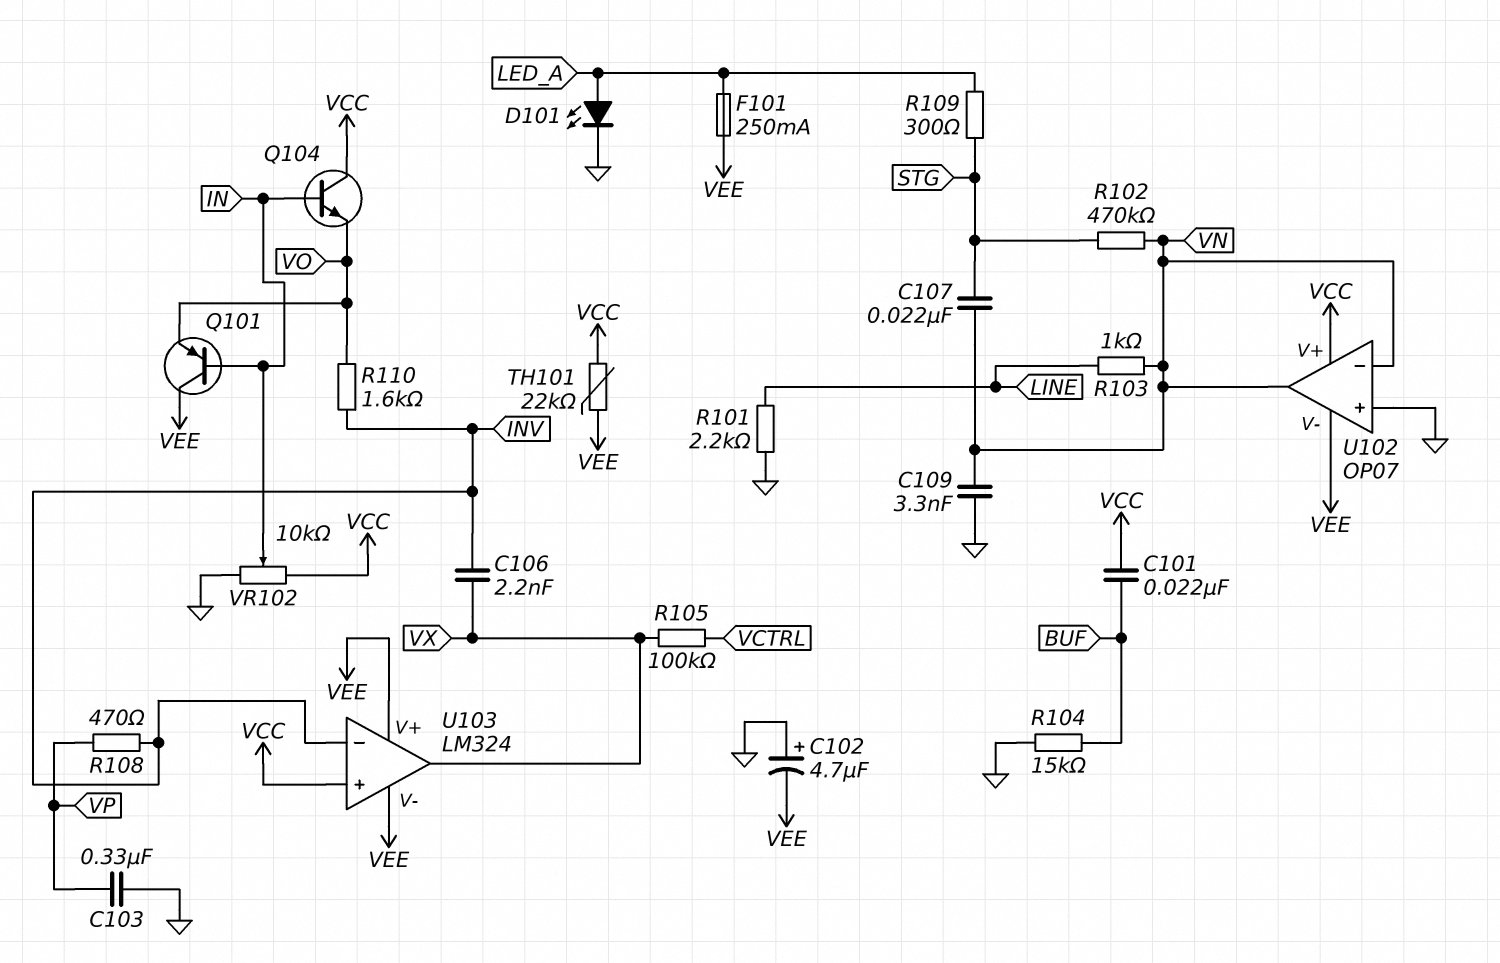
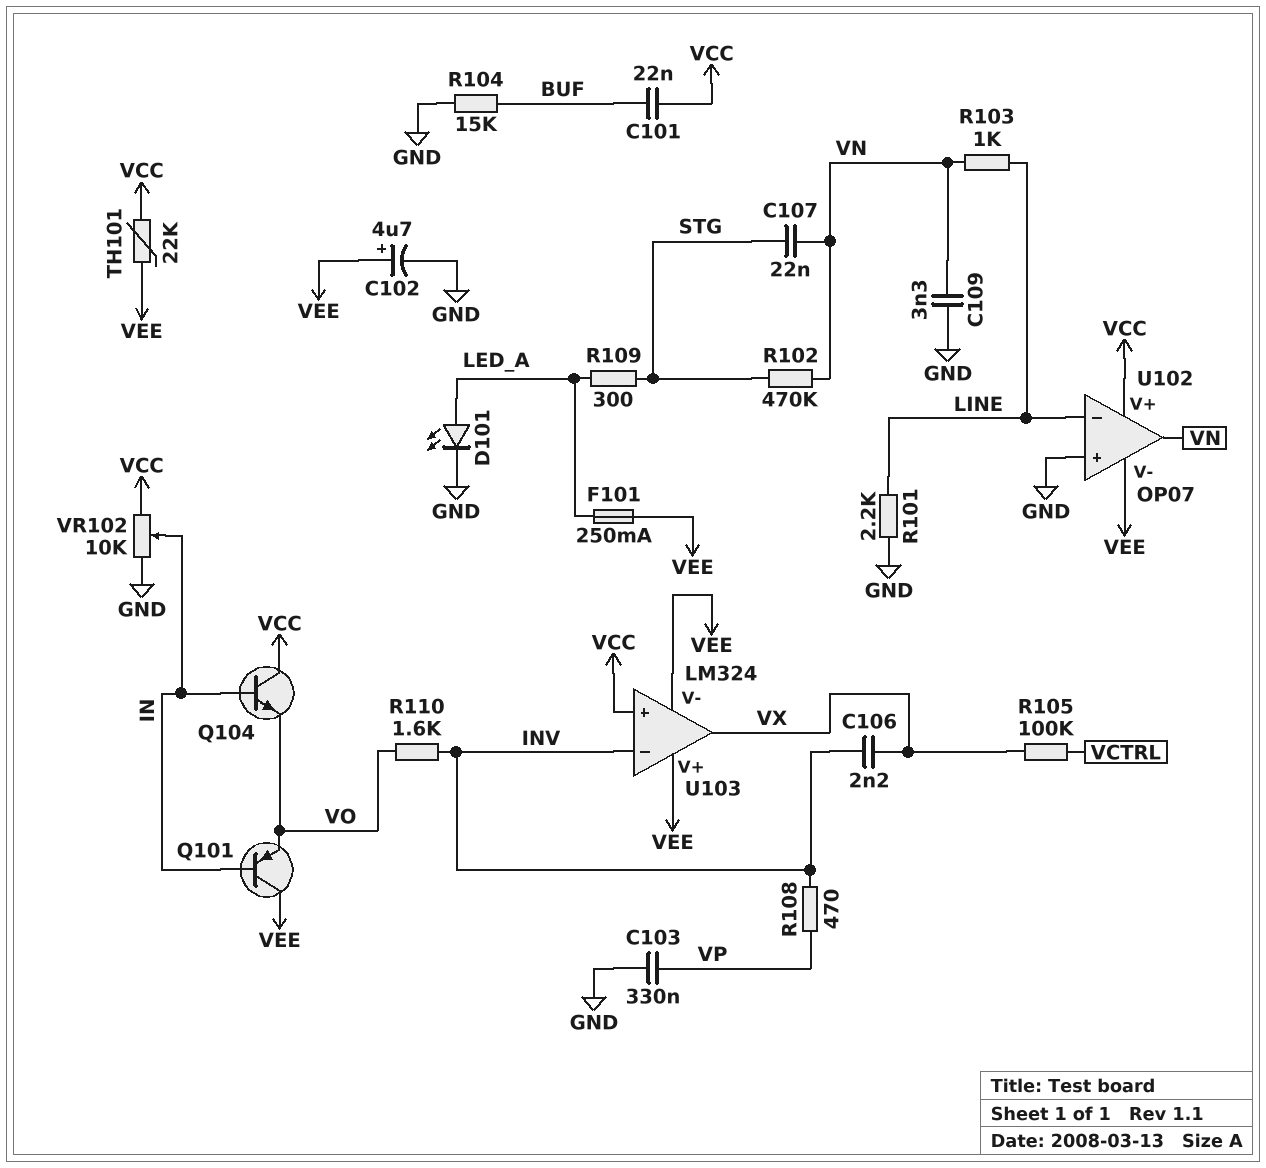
C102: 4.7uF (plus GND, minus VEE) -> 4.7uF (plus VEE, minus GND)
U102 pin in-: VN -> LINE

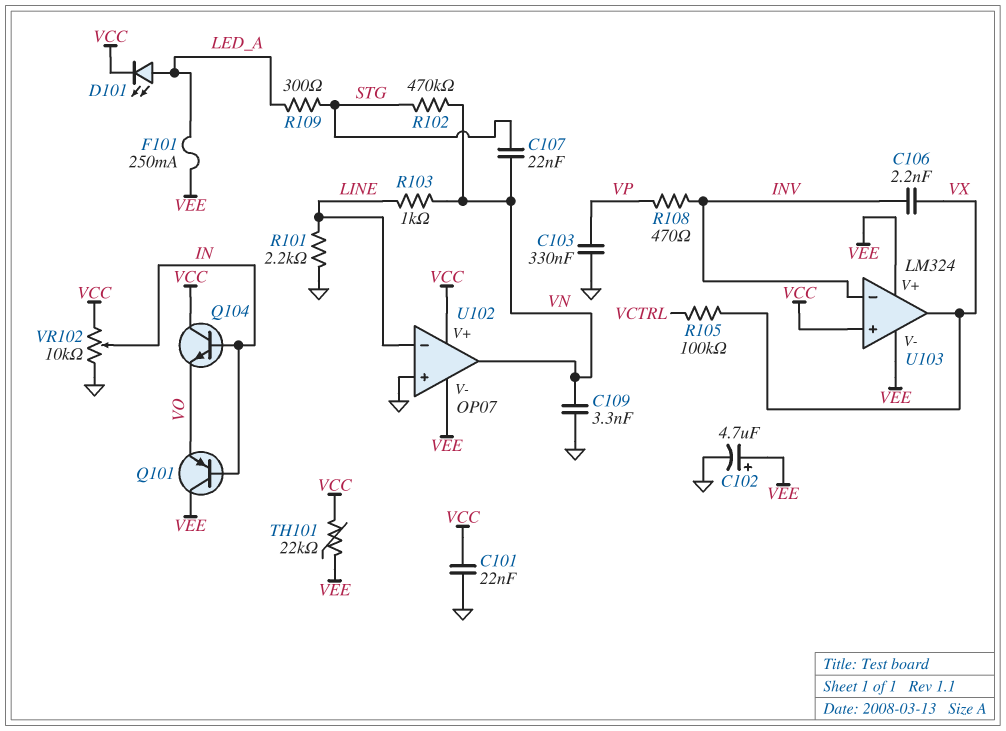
C101: 22nF (BUF, VCC) -> 22nF (GND, VCC)
D101: LED (A LED_A, K GND) -> LED (A LED_A, K VCC)
R104: 15k (BUF, GND) -> none
R110: 1.6k (INV, VO) -> none

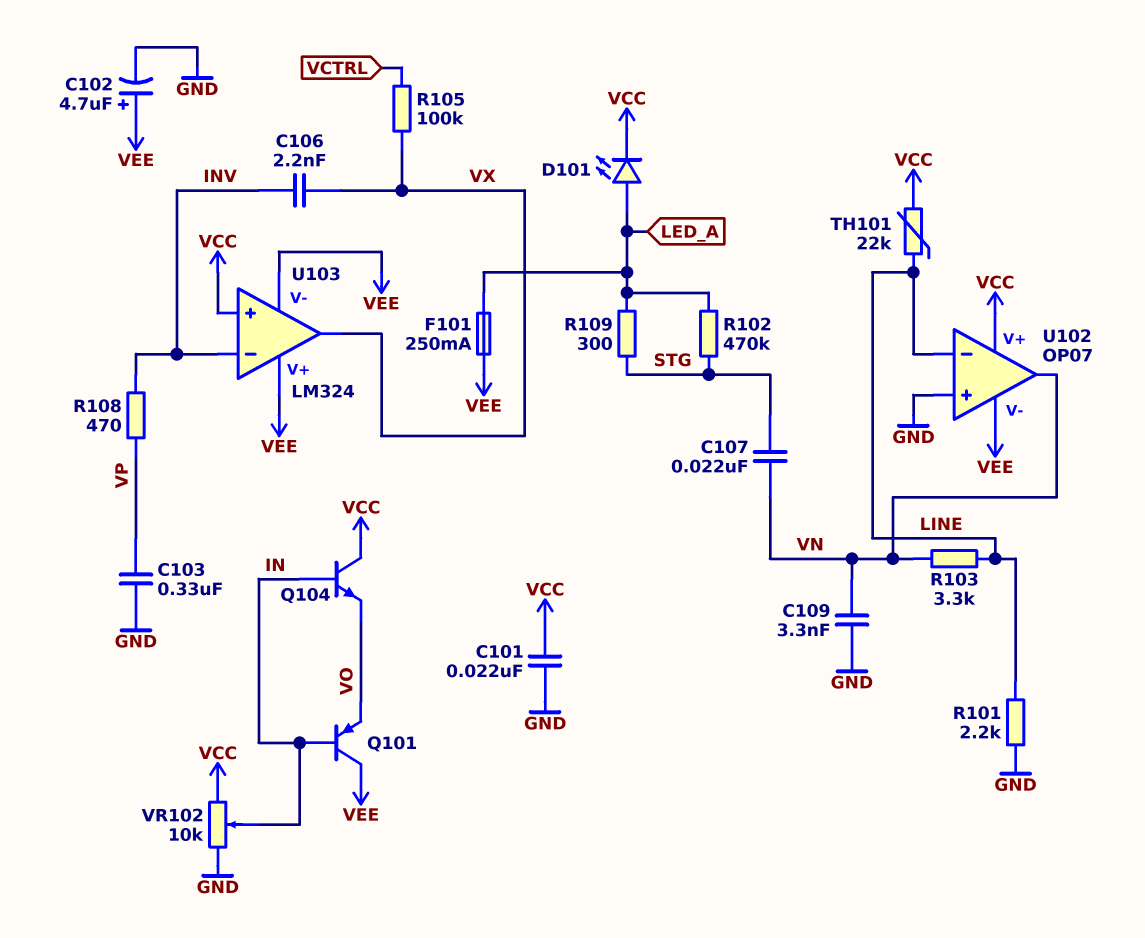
R102: 470k (STG, VN) -> 470k (LED_A, STG)
R103: 1k (LINE, VN) -> 3.3k (LINE, VN)
TH101: 22k (VCC, VEE) -> 22k (LINE, VCC)

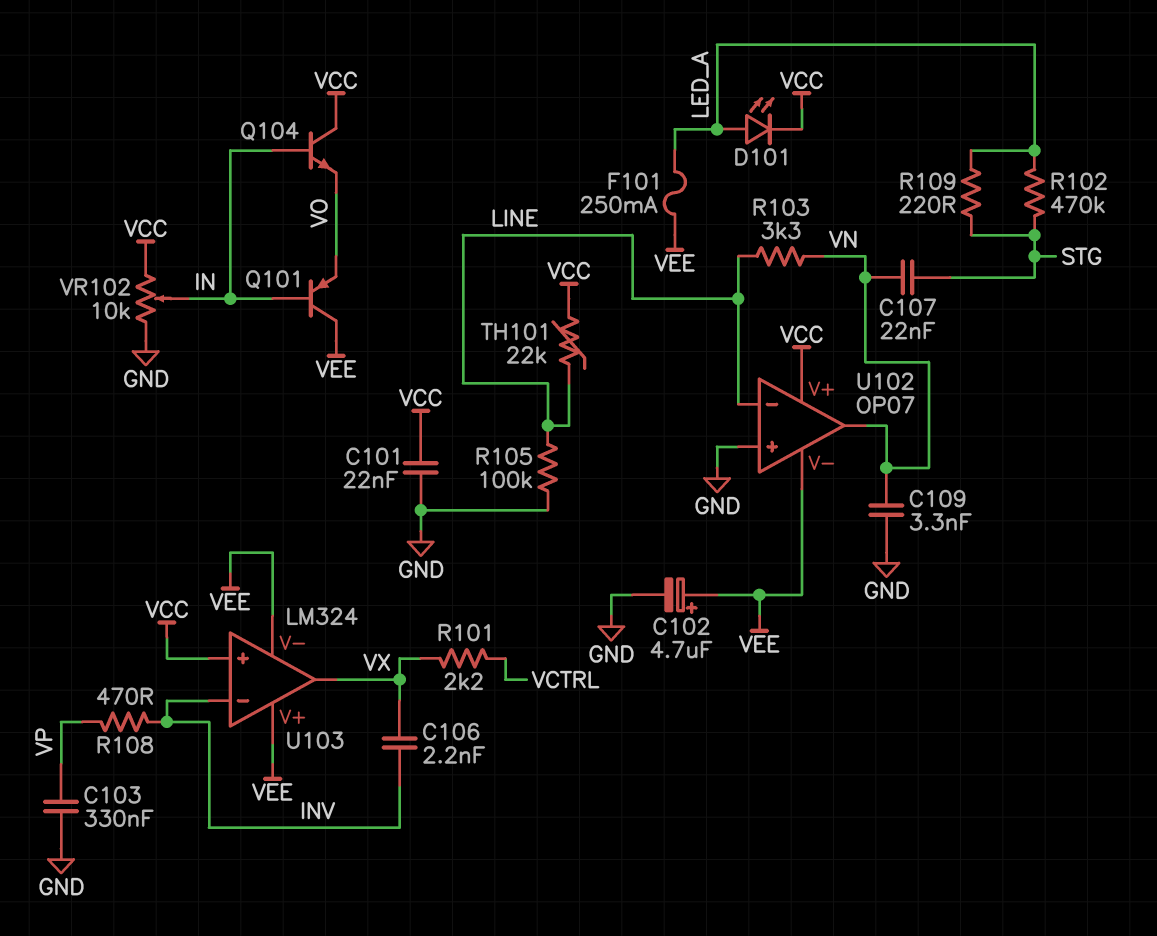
R101: 2.2k (GND, LINE) -> 2.2k (VCTRL, VX)
R105: 100k (VCTRL, VX) -> 100k (GND, LINE)
R109: 300 (LED_A, STG) -> 220 (LED_A, STG)

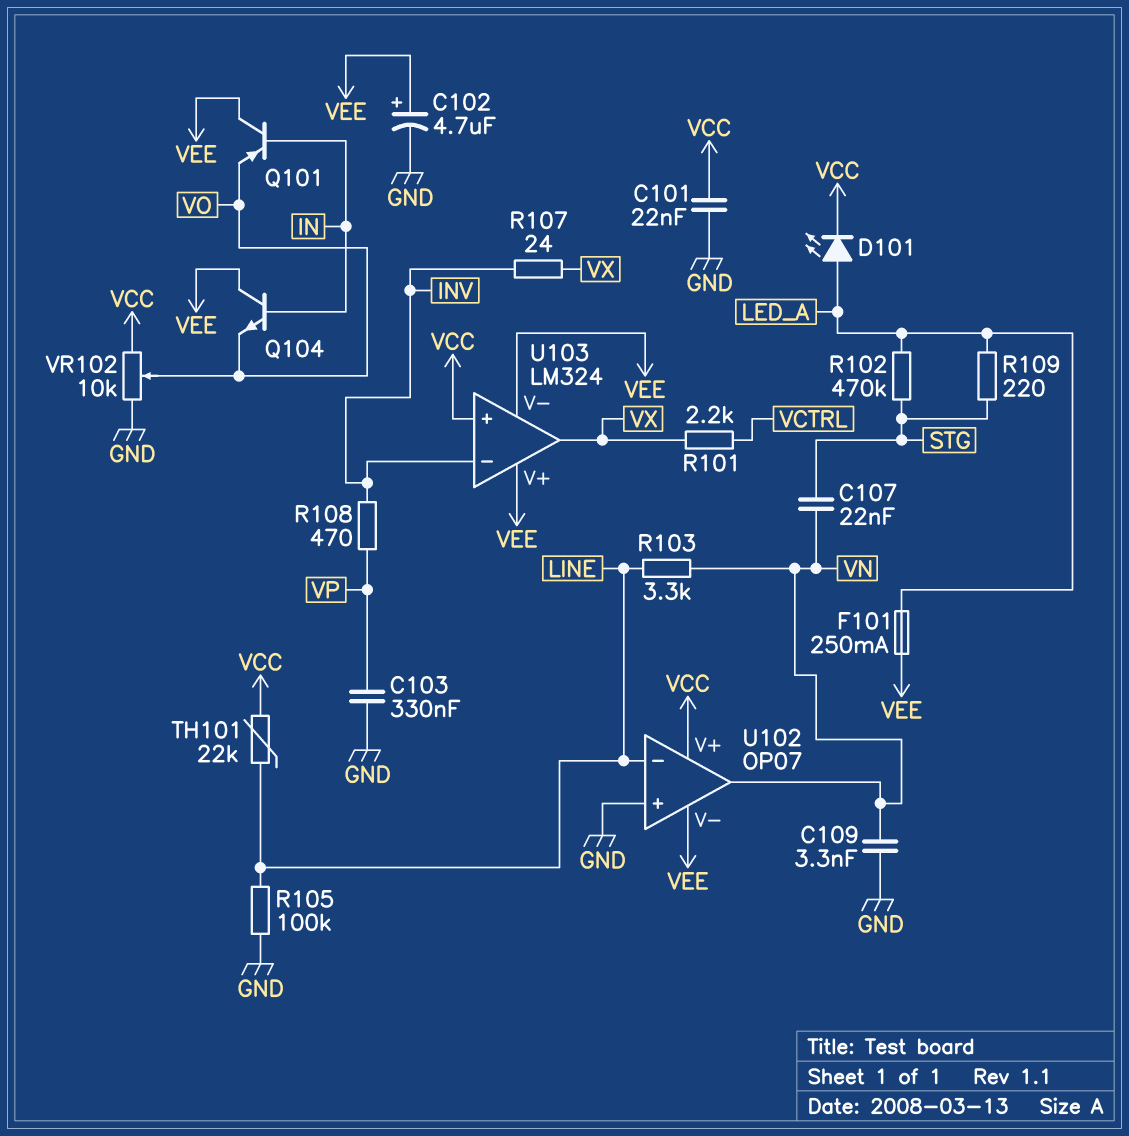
C106: 2.2nF (INV, VX) -> none
Q104: NPN (B IN, C VCC, E VO) -> NPN (B IN, C VEE, E VO)
R107: none -> 24 (INV, VX)
VR102: 10k (GND, VCC, wiper IN) -> 10k (GND, VCC, wiper VO)

